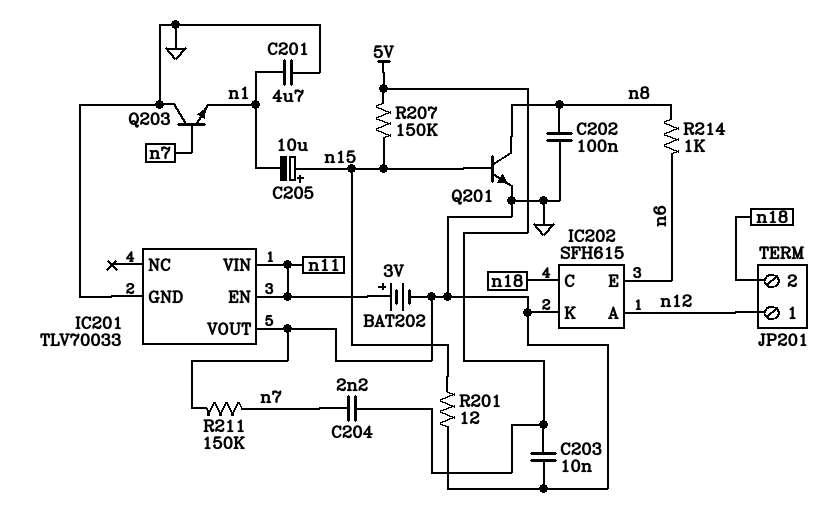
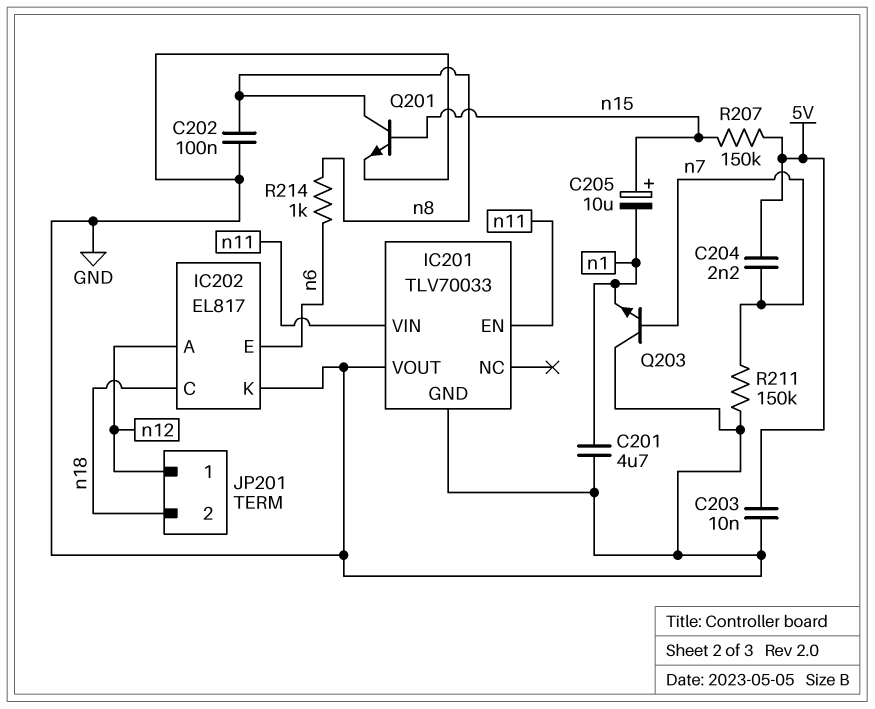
BAT202: 3V (plus n11, minus GND) -> none
IC202: SFH615 -> EL817
R201: 12 (GND, n15) -> none

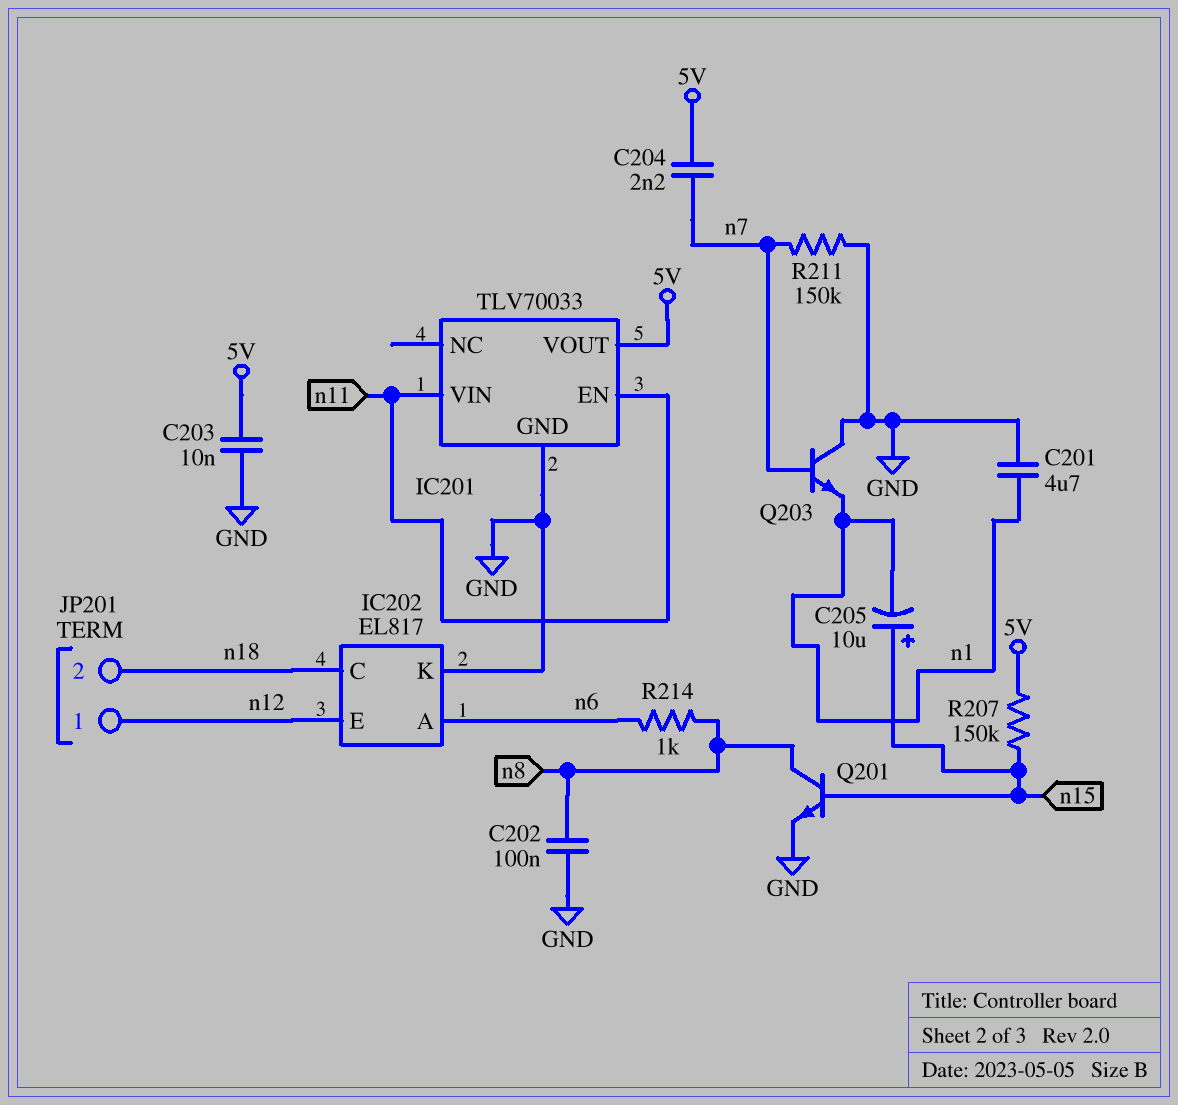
IC201 pin VOUT: GND -> 5V
IC202 pin A: n12 -> n6
IC202 pin E: n6 -> n12

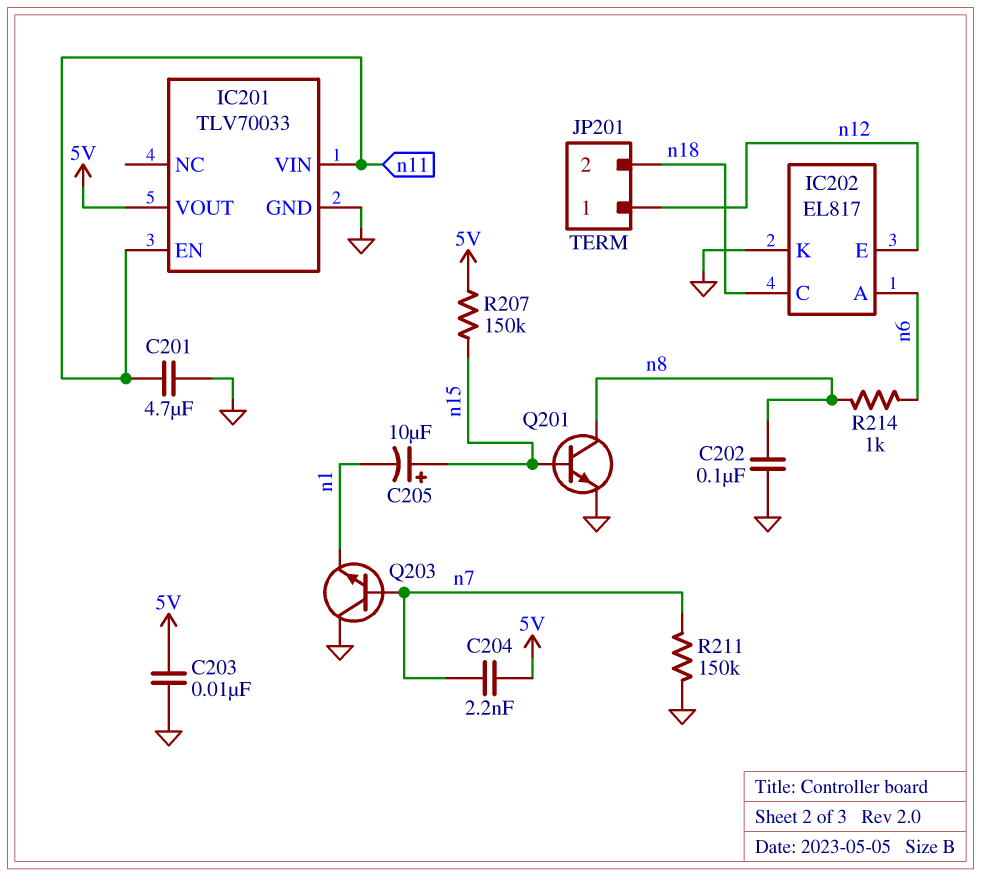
C201: 4.7uF (GND, n1) -> 4.7uF (GND, n11)

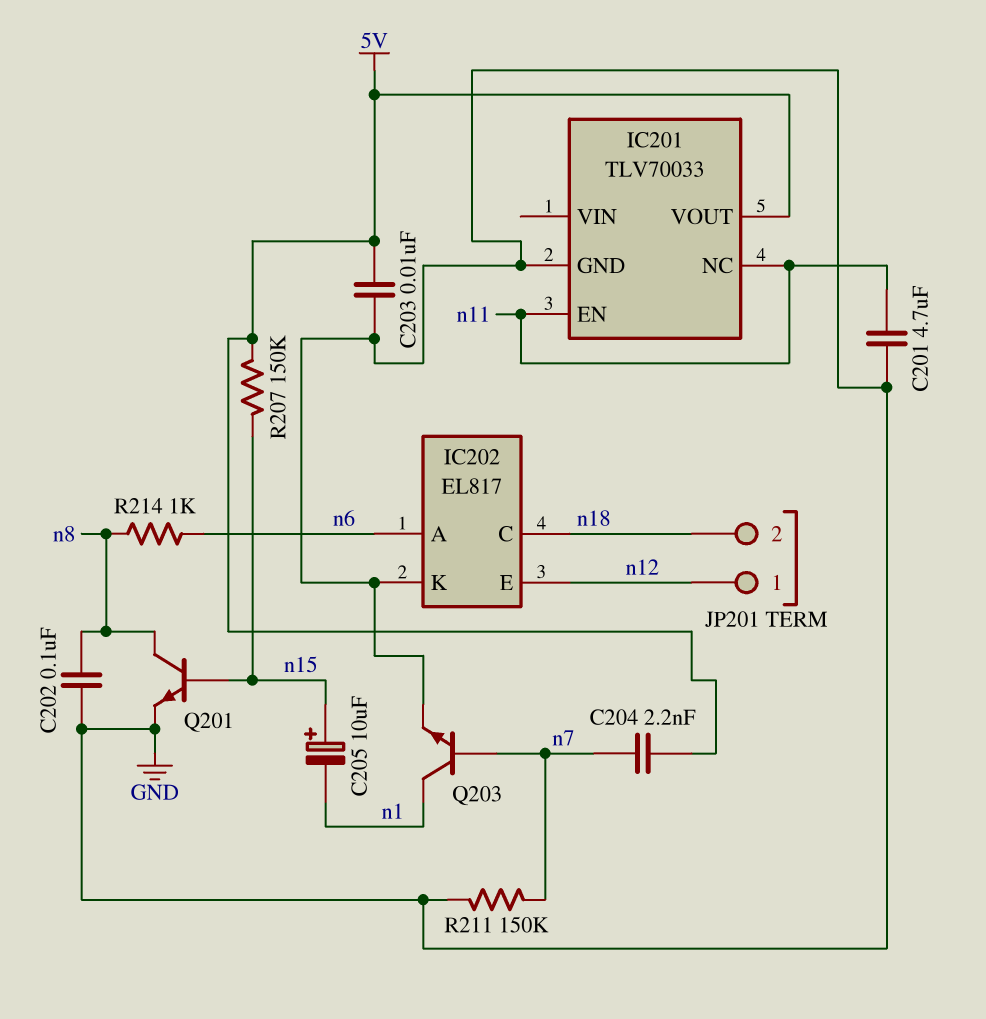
IC201 pin NC: none -> n11
IC201 pin VIN: n11 -> none
Q203: NPN (B n7, C GND, E n1) -> NPN (B n7, C n1, E GND)

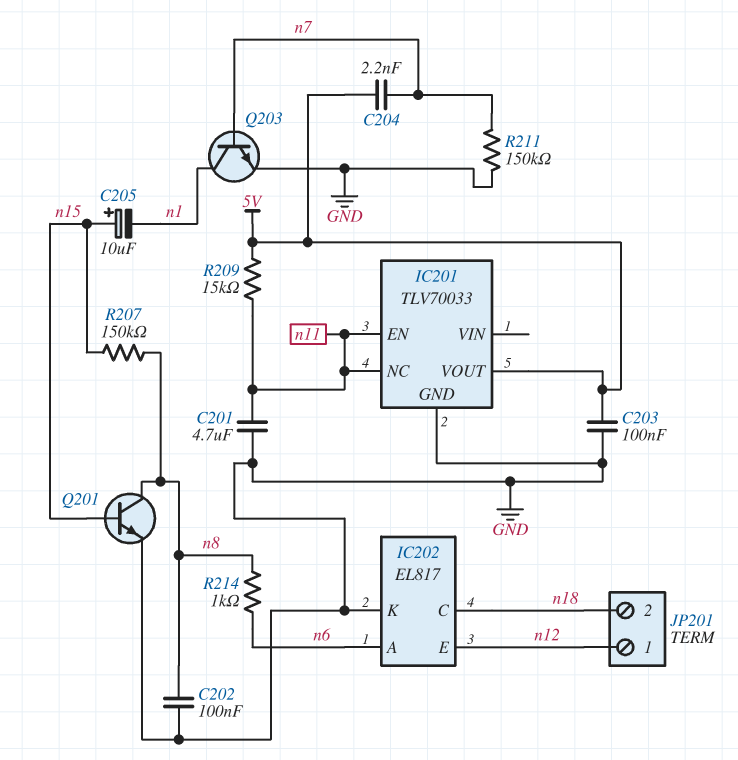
C203: 10nF (5V, GND) -> 100nF (5V, GND)
R207: 150k (5V, n15) -> 150k (n8, n15)
R209: none -> 15k (5V, n11)

